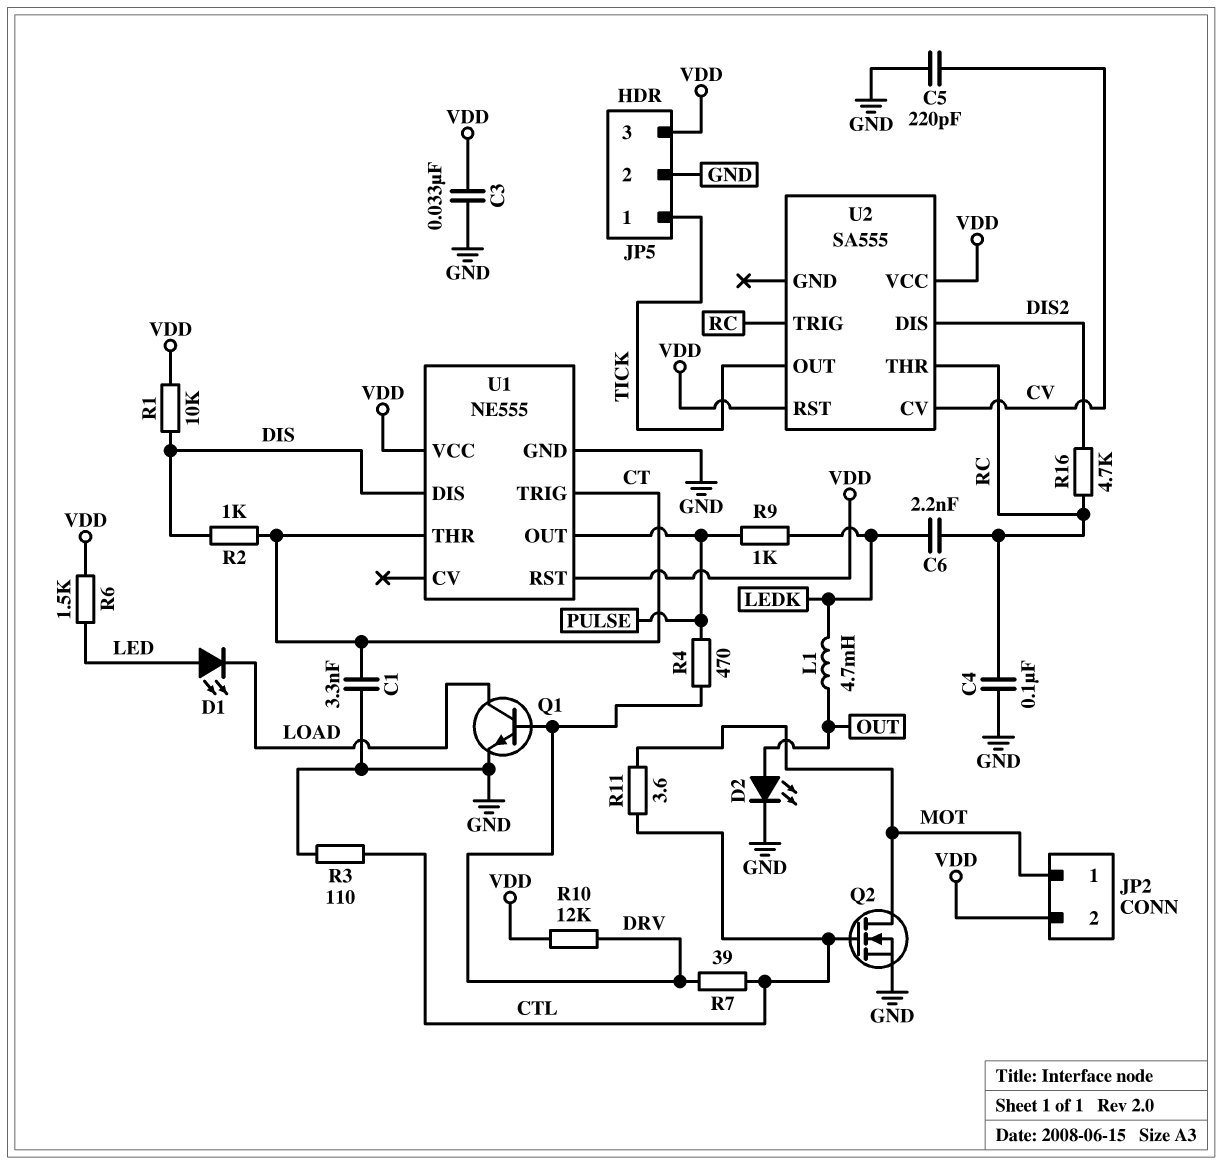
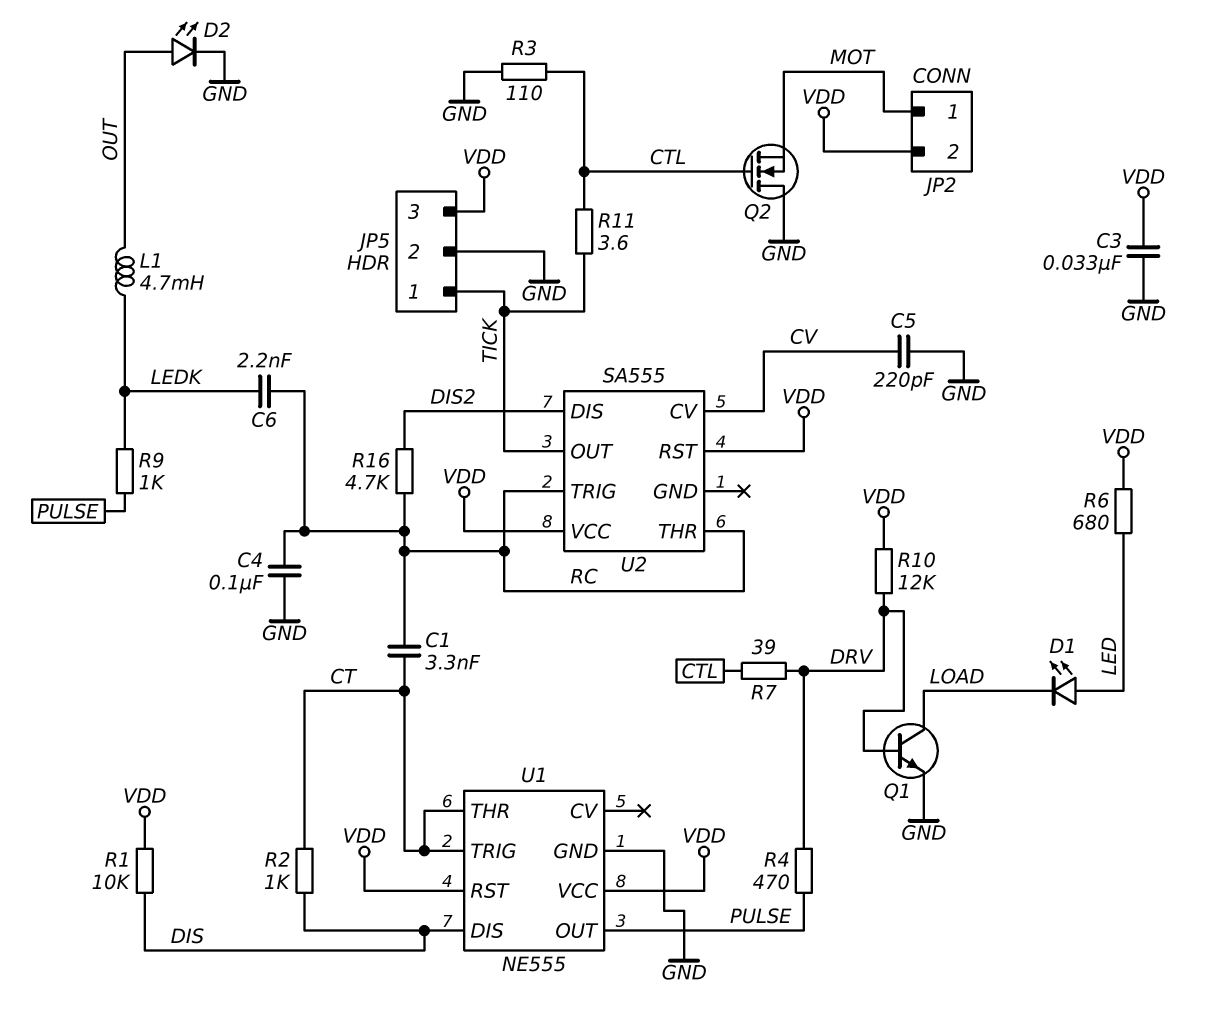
C1: 3.3nF (CT, GND) -> 3.3nF (CT, RC)
Q2: NMOS (G CTL, D MOT, S GND) -> NMOS (G CTL, D GND, S MOT)
R6: 1.5k (LED, VDD) -> 680 (LED, VDD)
R11: 3.6 (CTL, MOT) -> 3.6 (CTL, TICK)

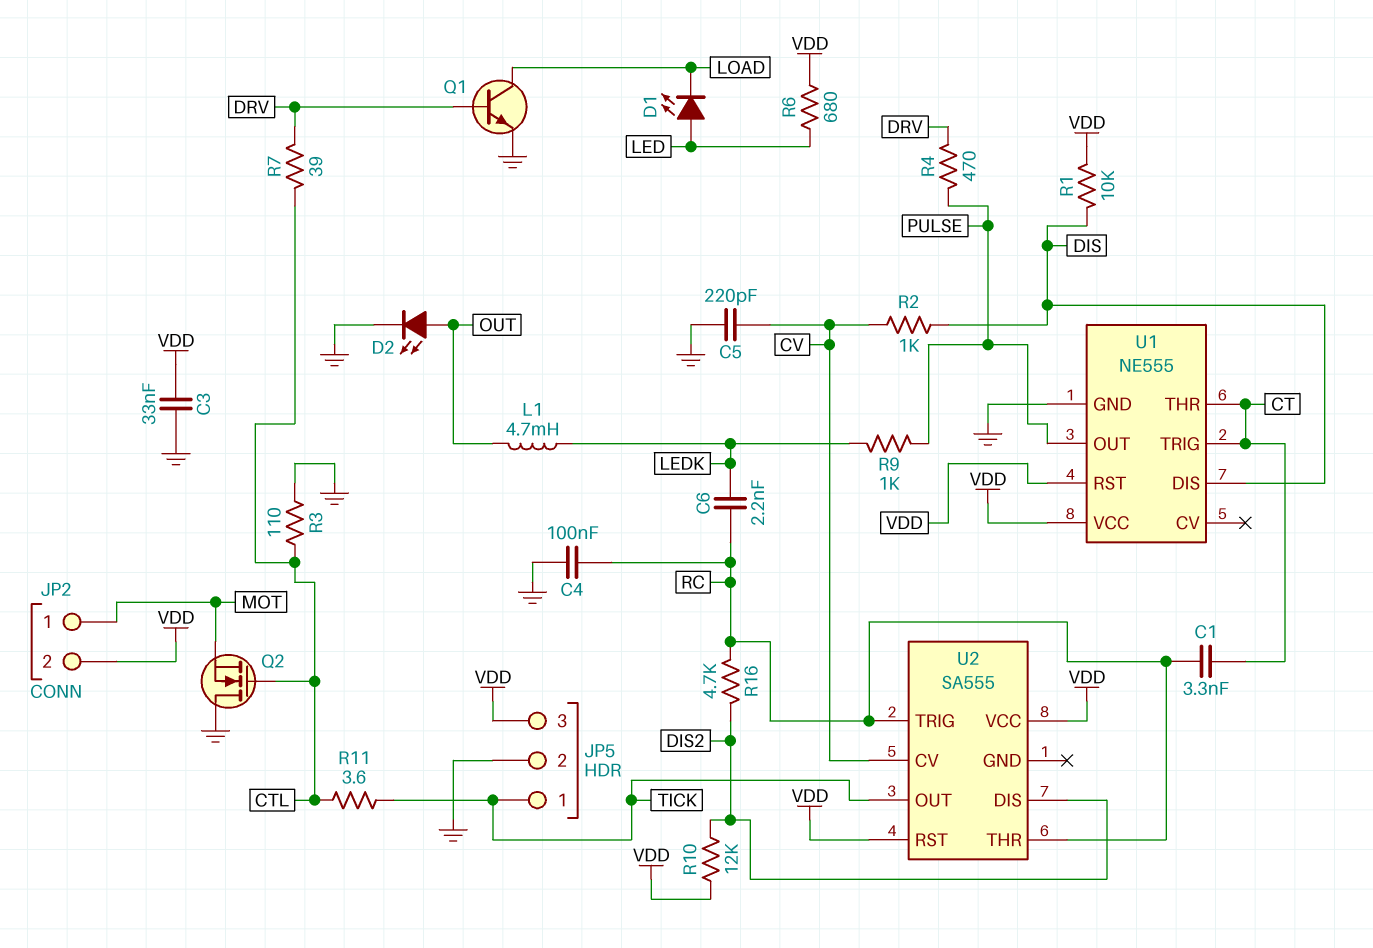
R2: 1k (CT, DIS) -> 1k (CV, DIS)
R10: 12k (DRV, VDD) -> 12k (DIS2, VDD)

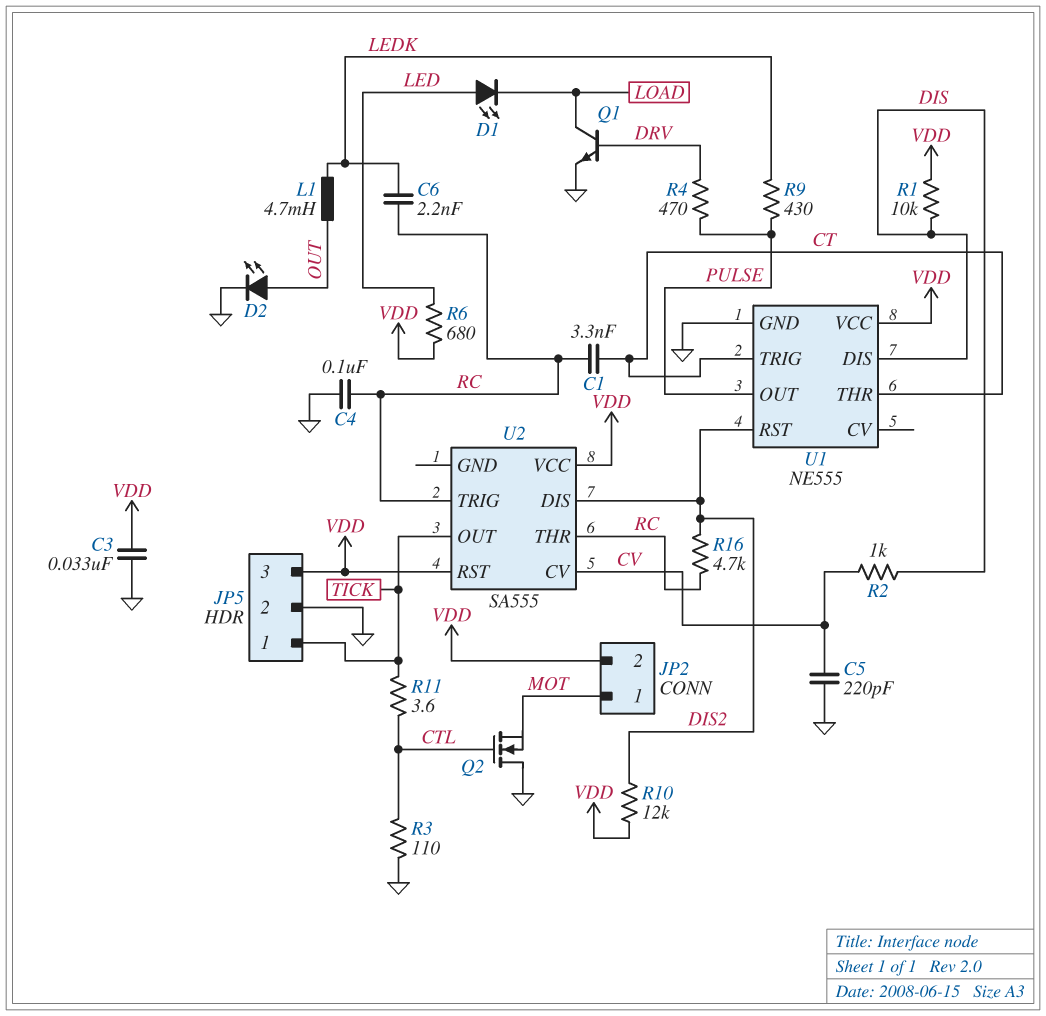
R7: 39 (CTL, DRV) -> none
R9: 1k (LEDK, PULSE) -> 430 (LEDK, PULSE)
U1 pin RST: VDD -> DIS2

